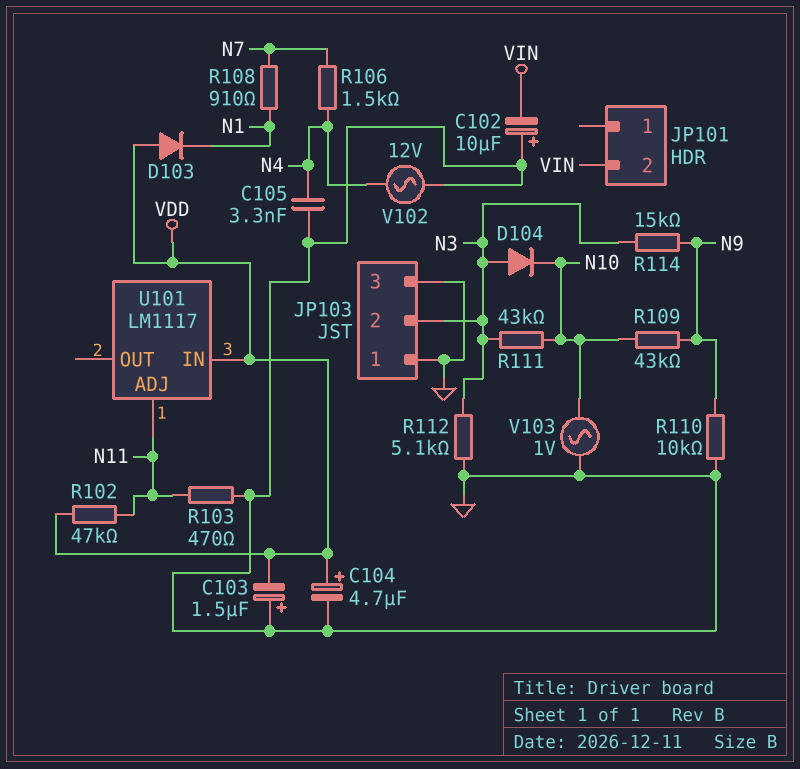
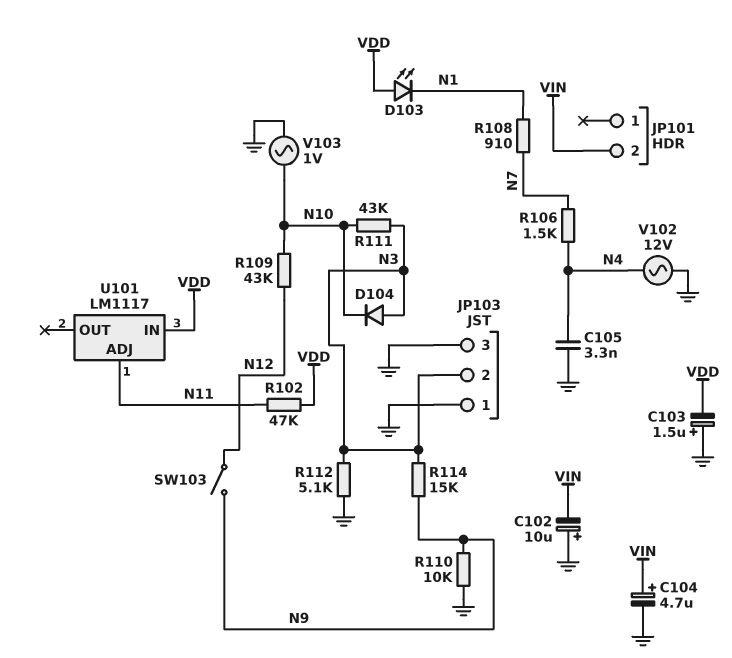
C104: 4.7uF (plus VDD, minus GND) -> 4.7uF (plus VIN, minus GND)
D103: diode (A VDD, K N1) -> LED (A VDD, K N1)
R103: 470 (GND, N11) -> none
R109: 43k (N9, N10) -> 43k (N10, N12)
SW103: none -> switch (N9, N12)

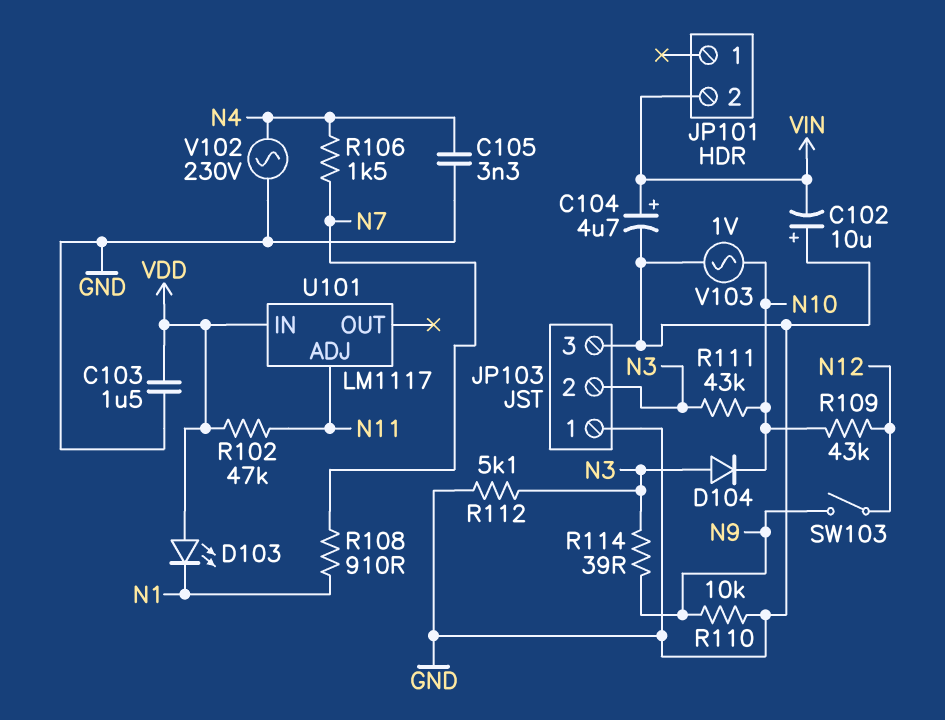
C103: 1.5uF (plus GND, minus VDD) -> 1.5uF (GND, VDD)
R114: 15k (N3, N9) -> 39 (N3, N9)
V102: AC 12V (GND, N4) -> AC 230V (GND, N4)

